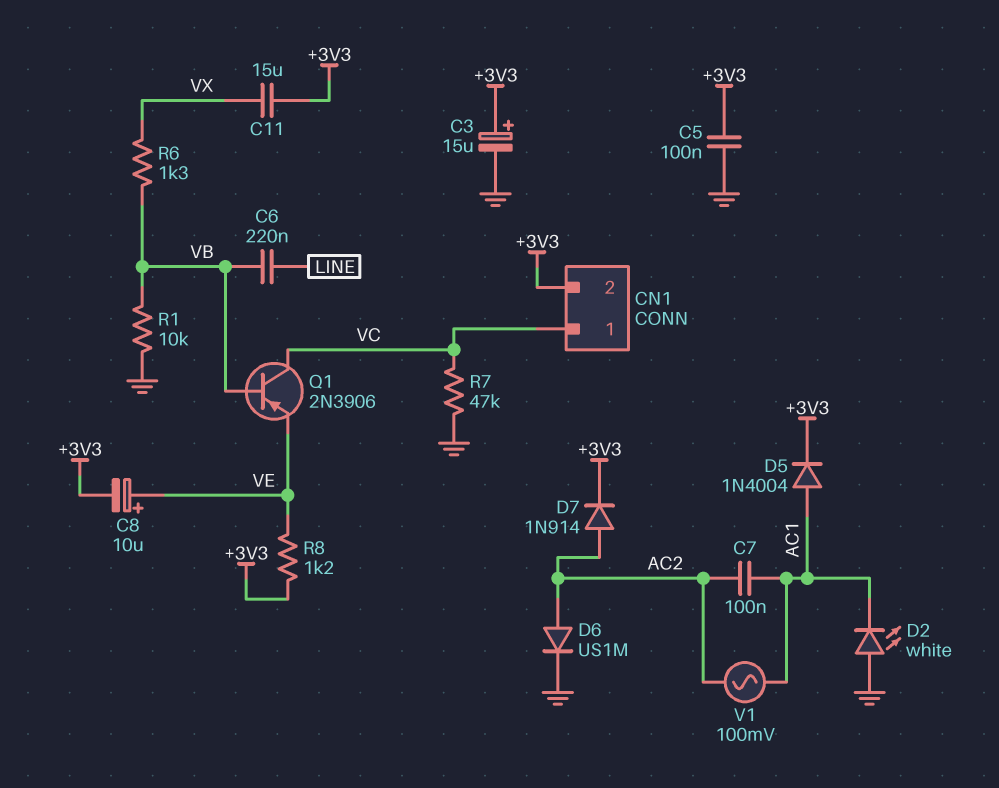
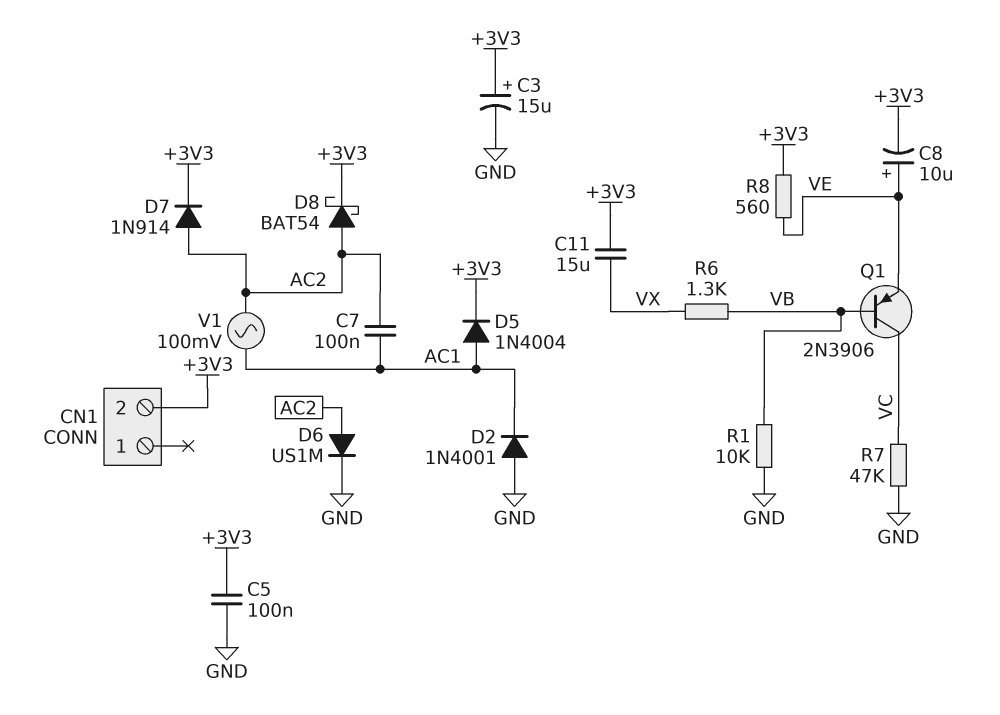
C6: 220nF (LINE, VB) -> none
CN1 pin 1: VC -> none
D2: LED white (A GND, K AC1) -> diode 1N4001 (A GND, K AC1)
D8: none -> schottky BAT54 (A AC2, K +3V3)
R8: 1.2k (+3V3, VE) -> 560 (+3V3, VE)

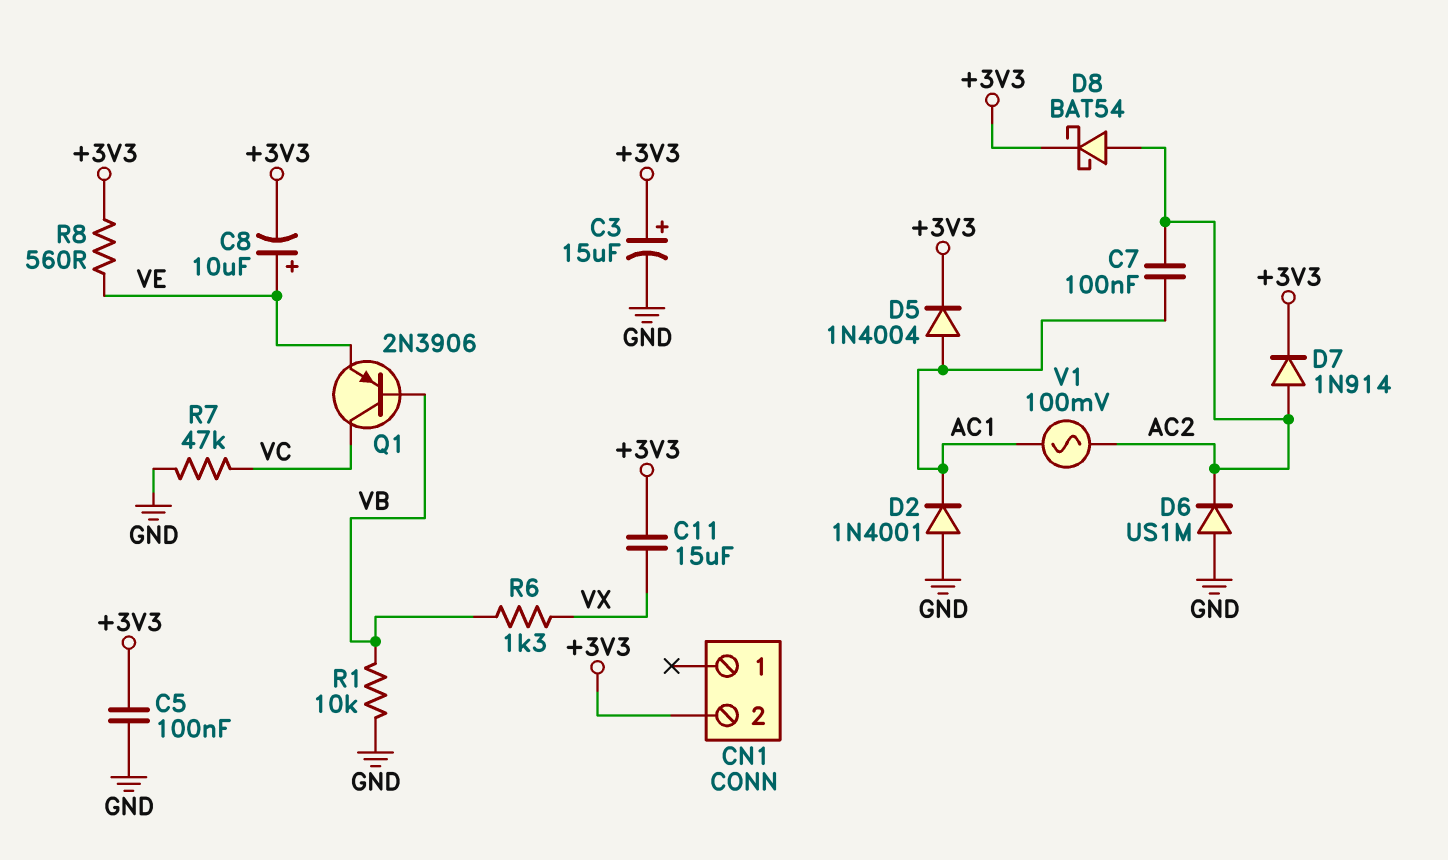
D6: diode US1M (A AC2, K GND) -> diode US1M (A GND, K AC2)

